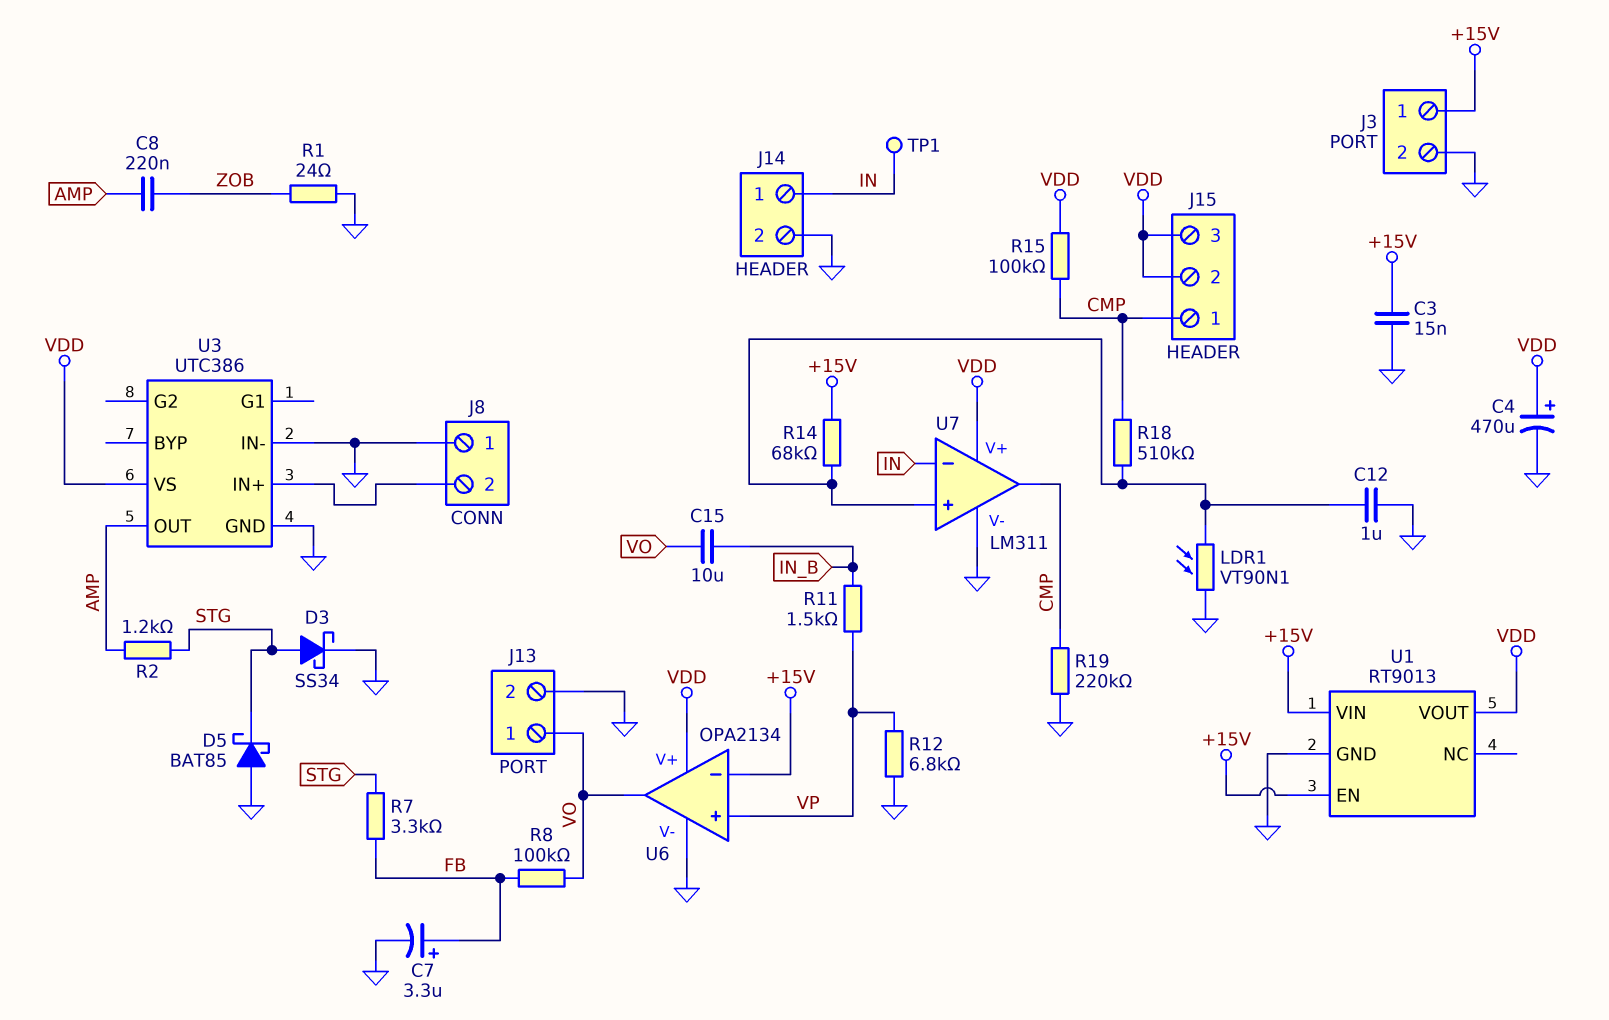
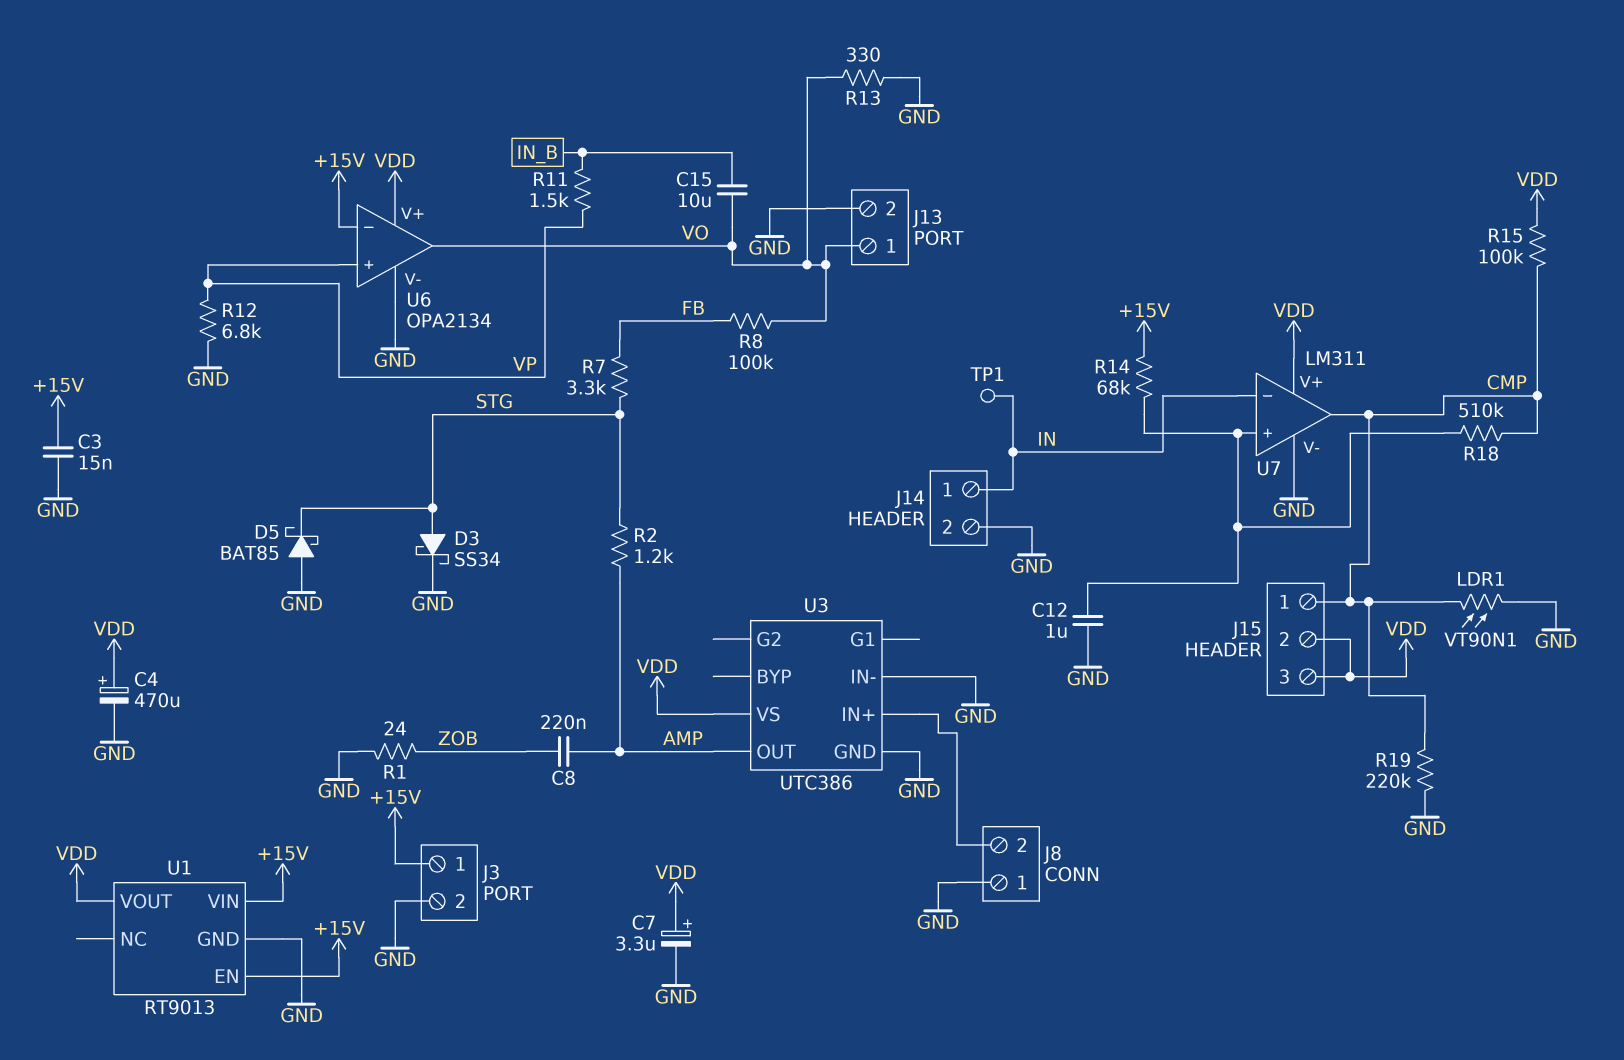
C7: 3.3uF (plus FB, minus GND) -> 3.3uF (plus VDD, minus GND)
LDR1: VT90N1 (GND, U7/in+) -> VT90N1 (CMP, GND)
R13: none -> 330 (GND, VO)

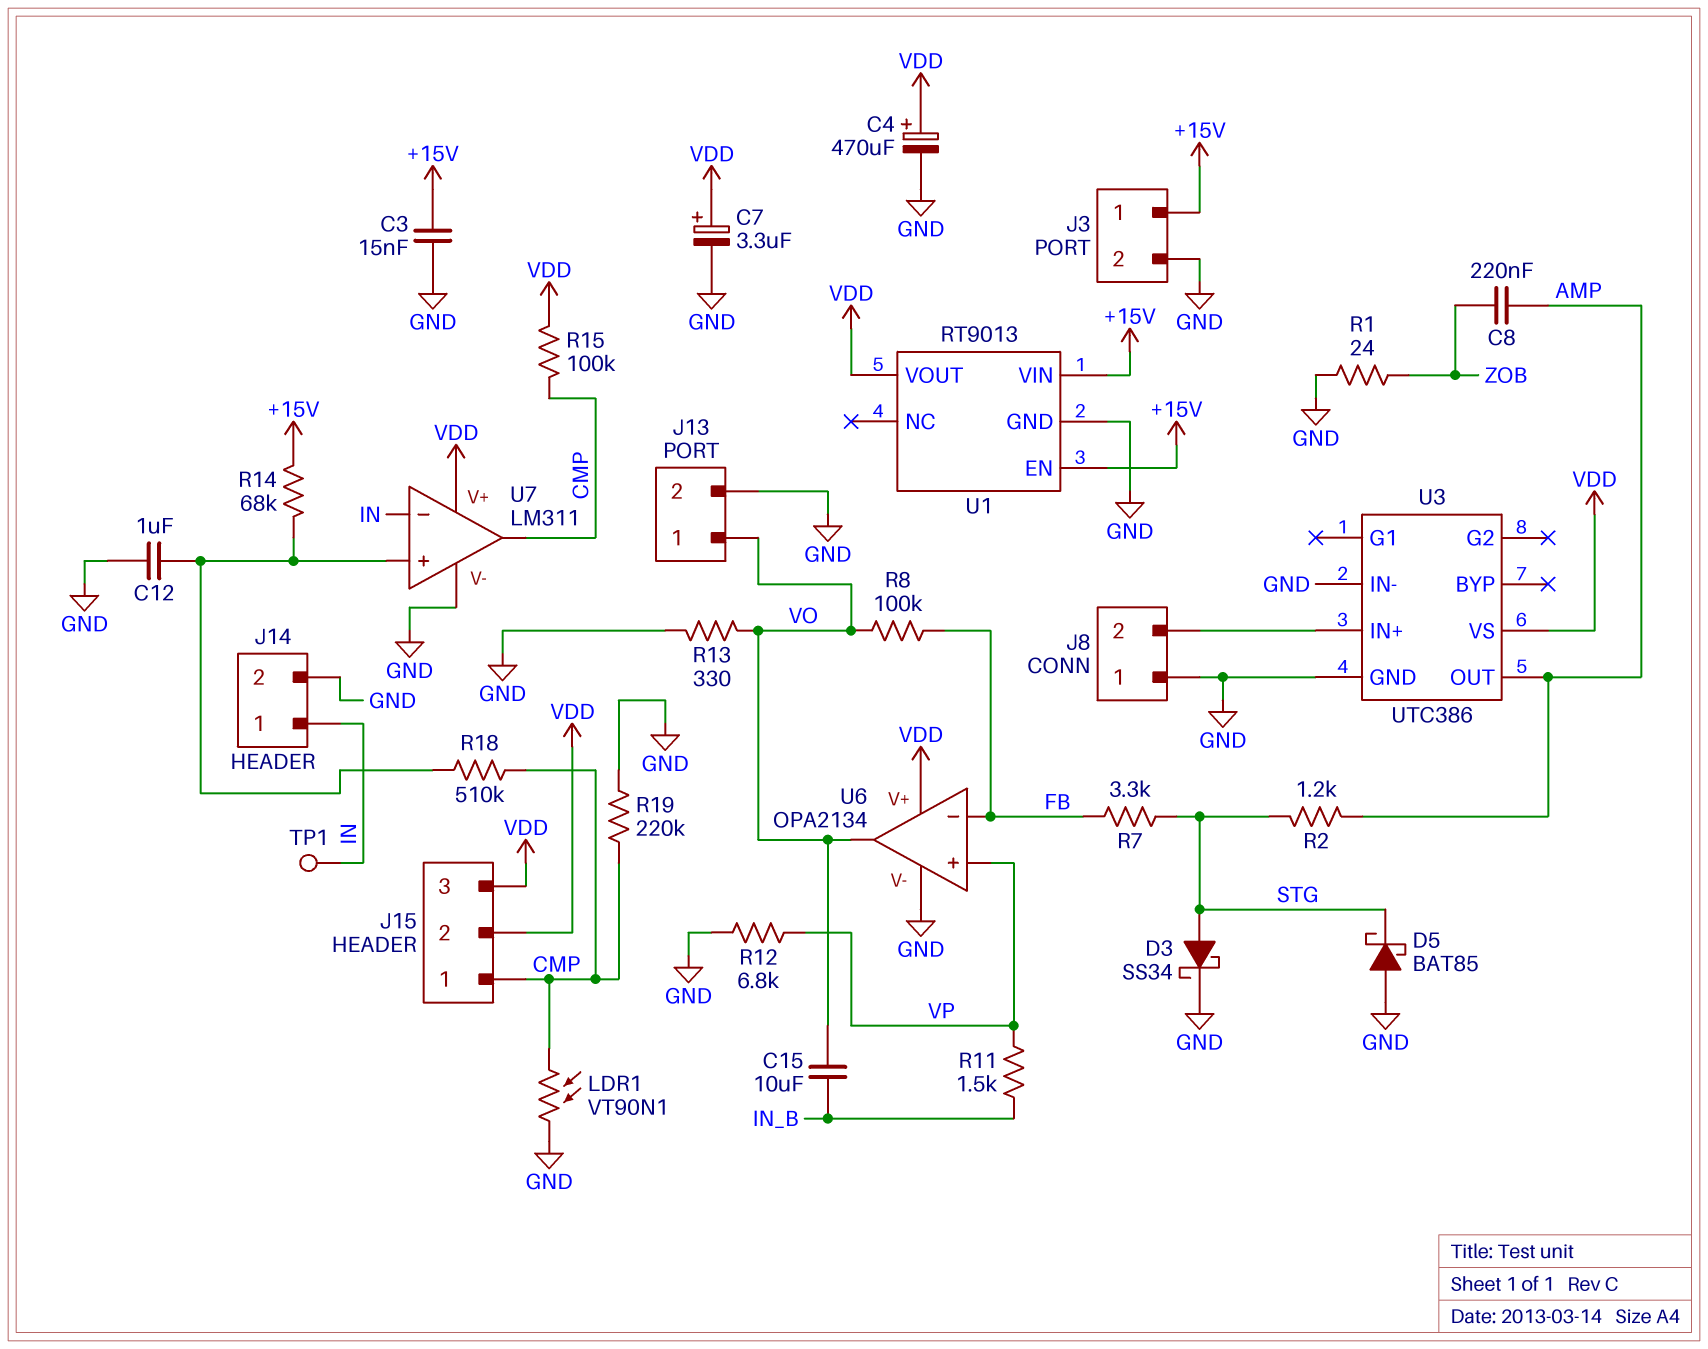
U6 pin in-: +15V -> FB

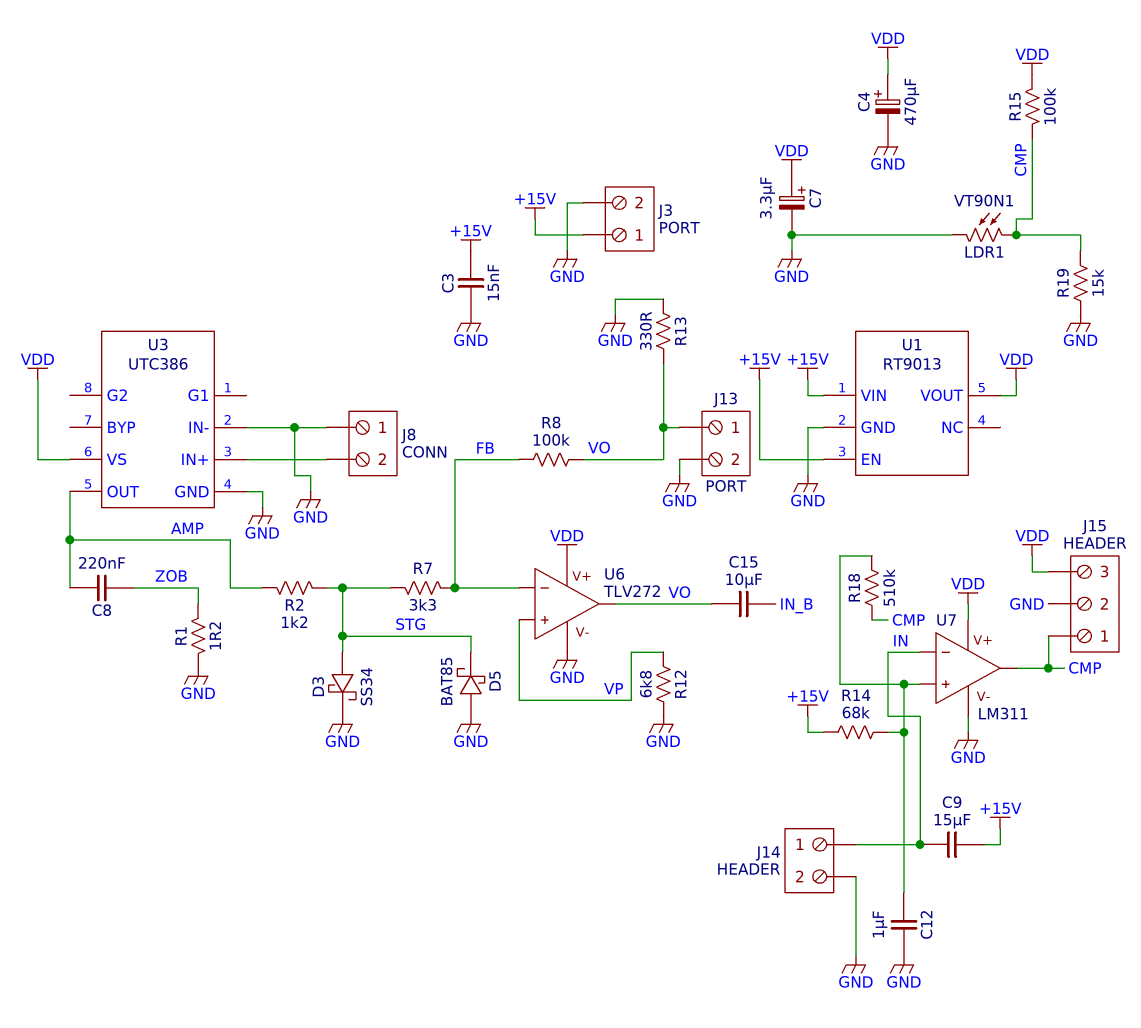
C9: none -> 15uF (+15V, IN)
J15 pin 2: VDD -> GND
R1: 24 (GND, ZOB) -> 1.2 (GND, ZOB)
R11: 1.5k (IN_B, VP) -> none
R19: 220k (CMP, GND) -> 15k (CMP, GND)
TP1: test point (IN) -> none
U6: OPA2134 -> TLV272

